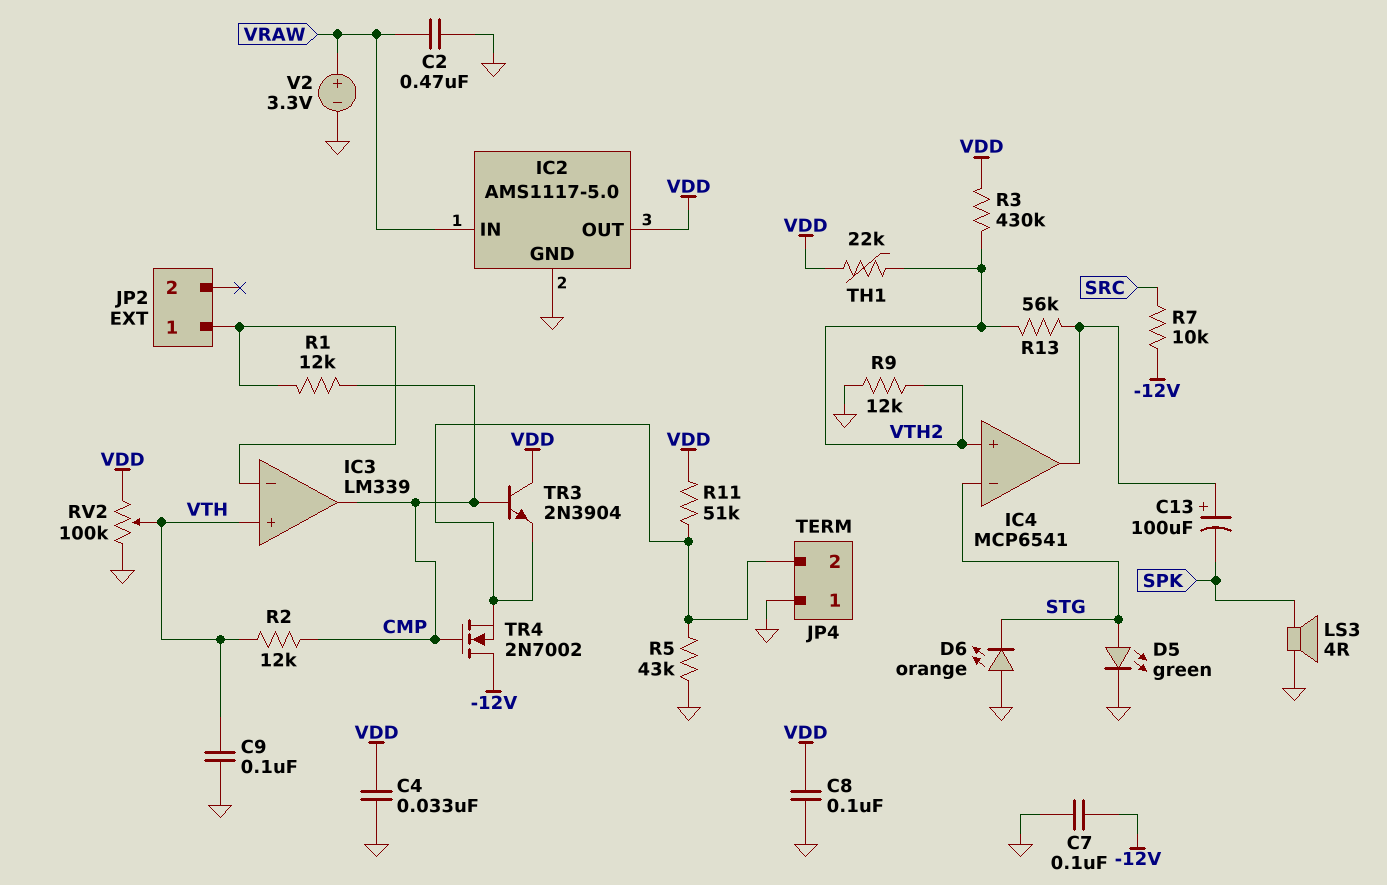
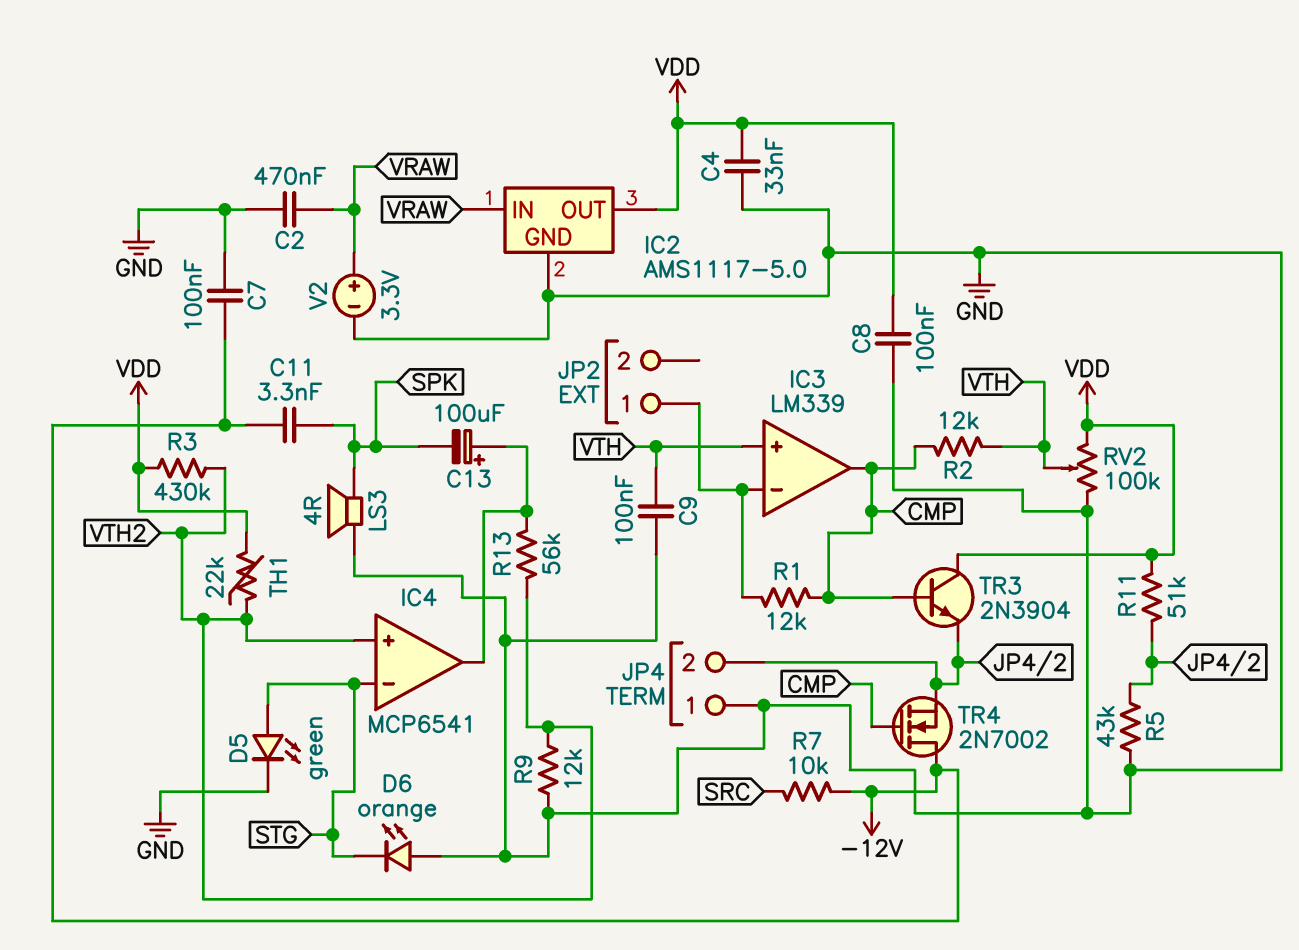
C11: none -> 3.3nF (-12V, SPK)

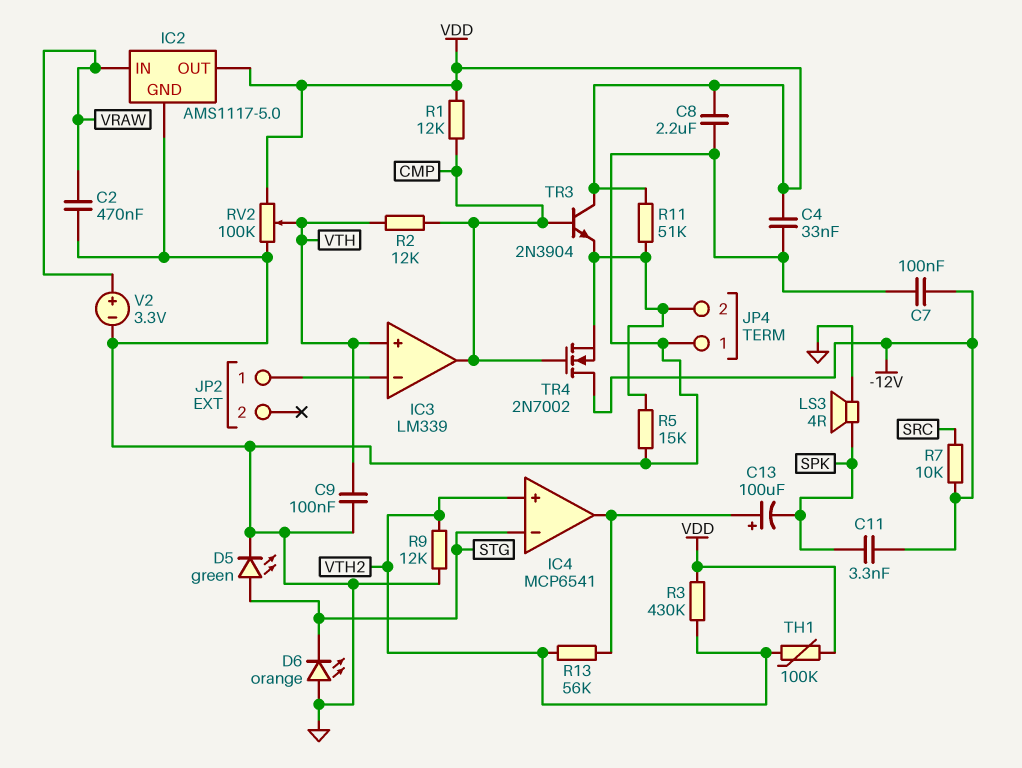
C8: 100nF (GND, VDD) -> 2.2uF (GND, VDD)
R1: 12k (CMP, IC3/in-) -> 12k (CMP, VDD)
R5: 43k (GND, JP4/2) -> 15k (GND, JP4/2)
TH1: 22k (VDD, VTH2) -> 100k (VDD, VTH2)

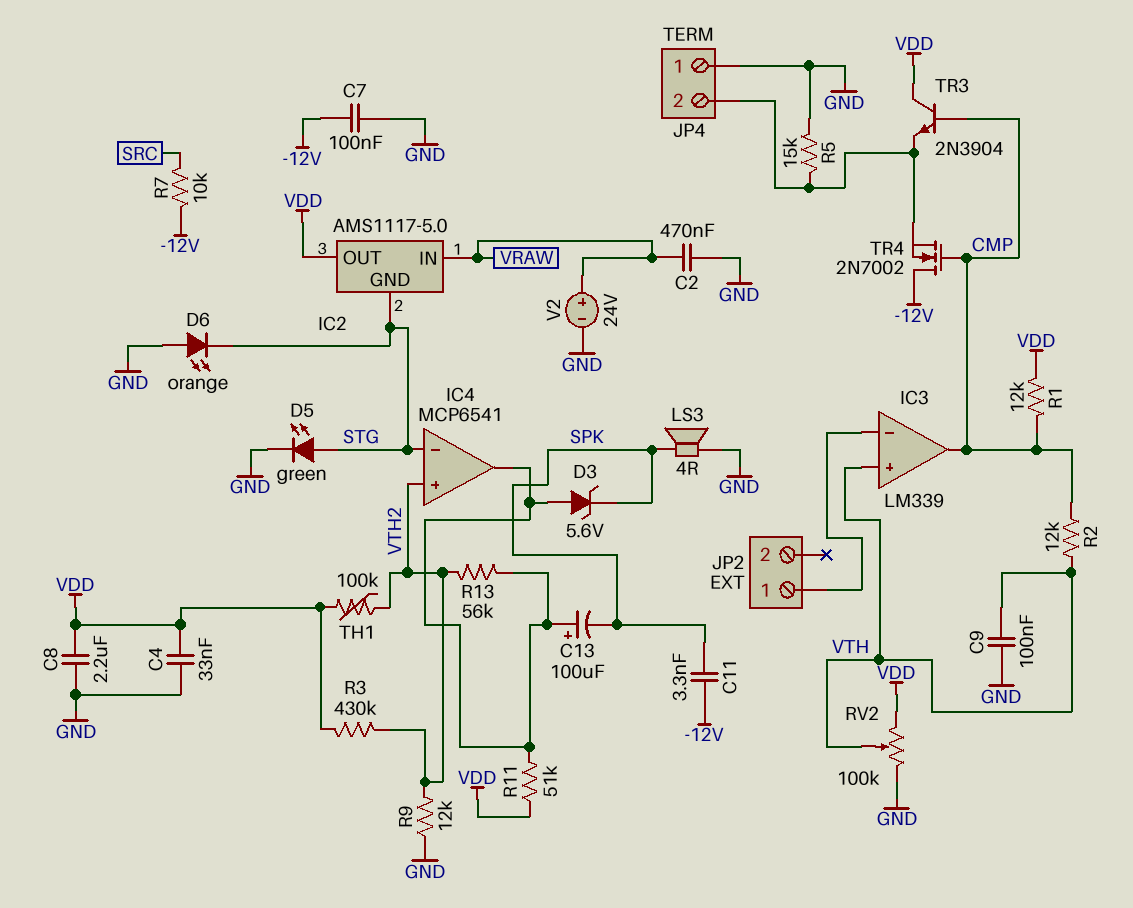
D3: none -> zener 5.6V (A IC4/out, K SPK)
IC2 pin GND: GND -> STG
R11: 51k (JP4/2, VDD) -> 51k (IC4/out, VDD)
V2: 3.3V (plus VRAW, minus GND) -> 24V (plus VRAW, minus GND)

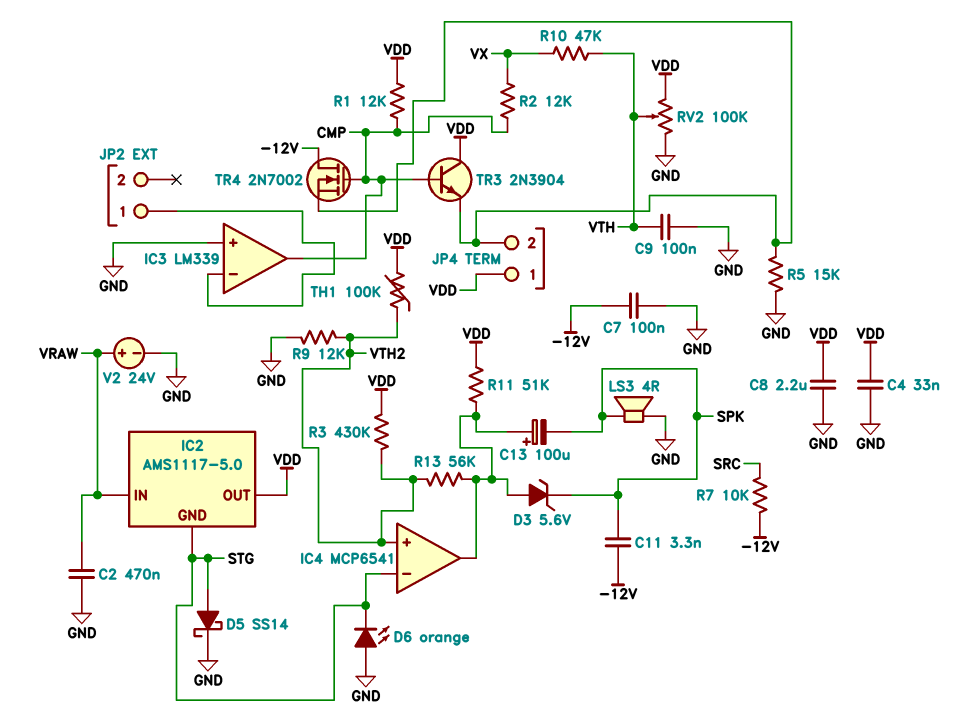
D5: LED green (A STG, K GND) -> schottky SS14 (A STG, K GND)
IC3 pin in+: VTH -> GND
JP4 pin 1: GND -> VDD
R2: 12k (CMP, VTH) -> 12k (CMP, VX)
R10: none -> 47k (VTH, VX)

